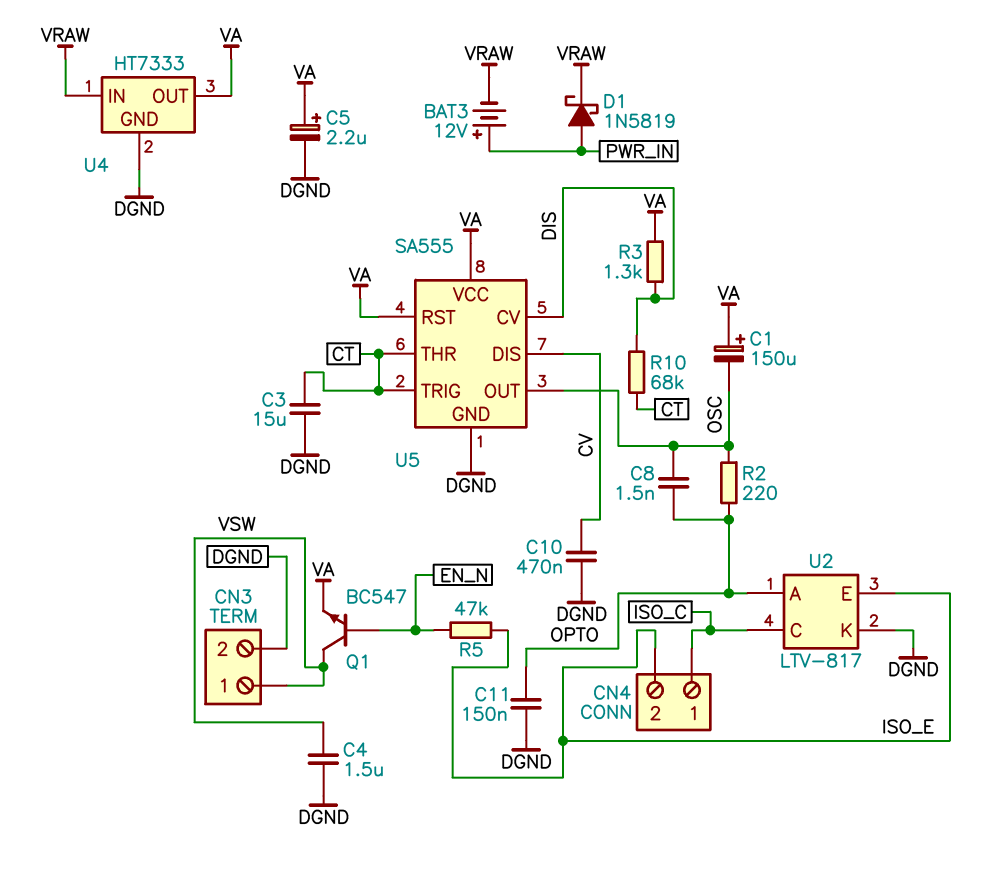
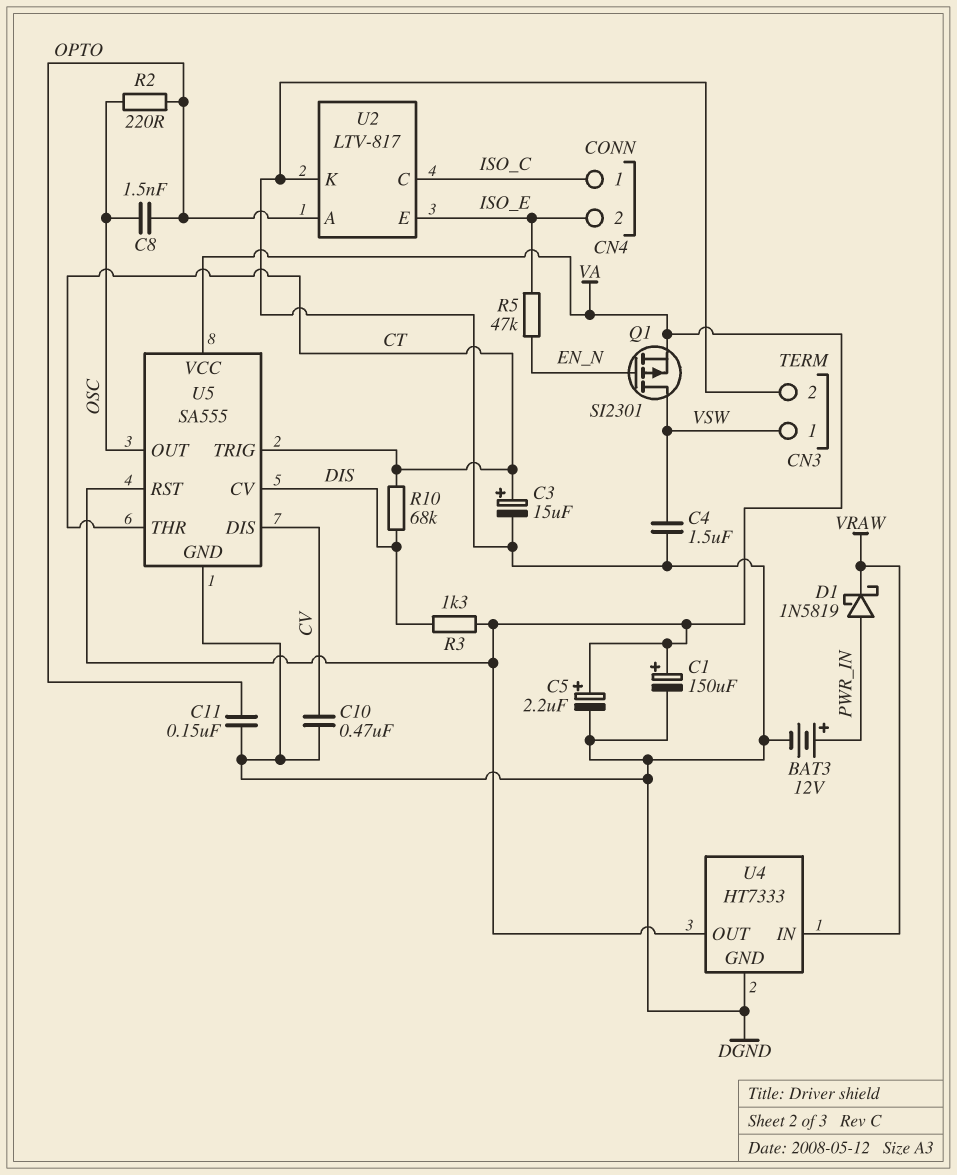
BAT3: 12V (plus PWR_IN, minus VRAW) -> 12V (plus PWR_IN, minus DGND)
C1: 150uF (plus VA, minus OSC) -> 150uF (plus VA, minus DGND)
C3: 15uF (CT, DGND) -> 15uF (plus CT, minus DGND)
Q1: NPN BC547 (B EN_N, C VSW, E VA) -> PMOS SI2301 (G EN_N, D VSW, S VA)

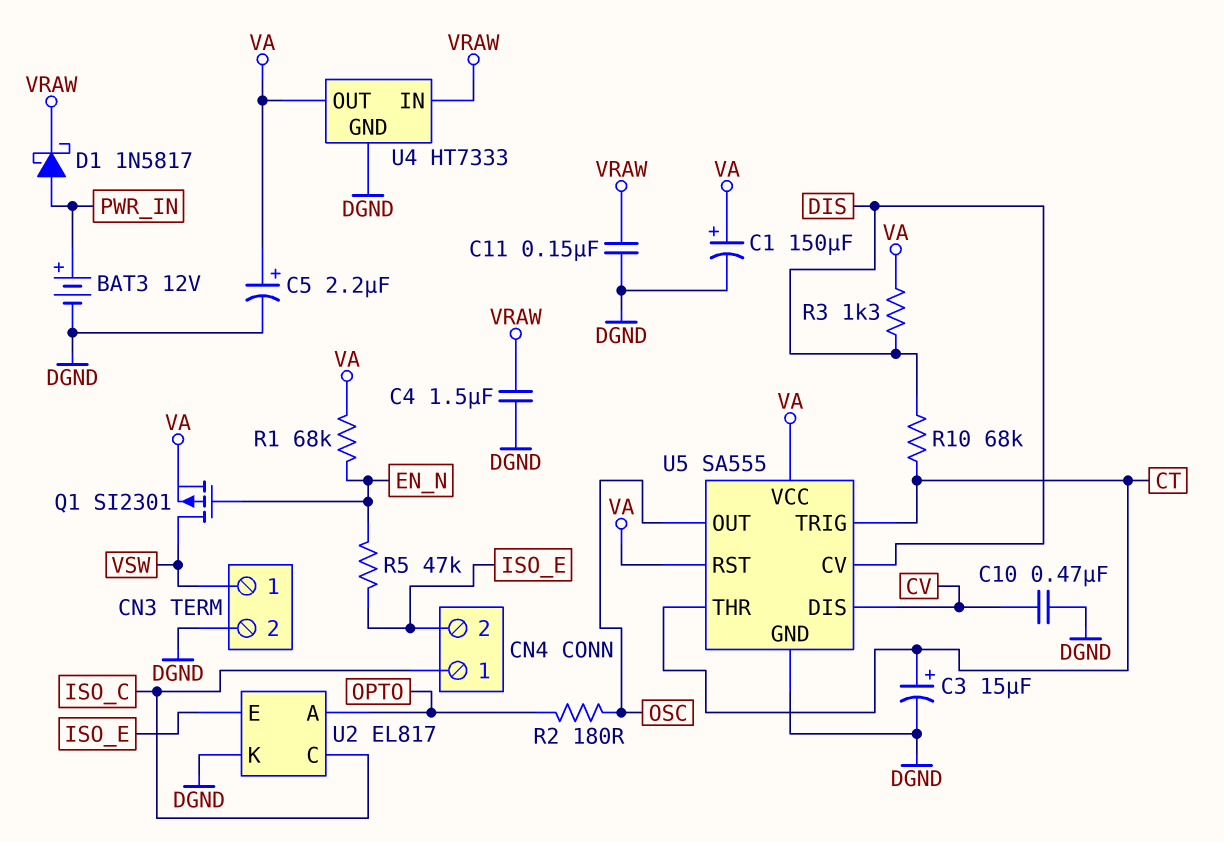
C4: 1.5uF (DGND, VSW) -> 1.5uF (DGND, VRAW)
C8: 1.5nF (OPTO, OSC) -> none
C11: 150nF (DGND, OPTO) -> 150nF (DGND, VRAW)
D1: schottky 1N5819 (A PWR_IN, K VRAW) -> schottky 1N5817 (A PWR_IN, K VRAW)
R1: none -> 68k (EN_N, VA)
R2: 220 (OPTO, OSC) -> 180 (OPTO, OSC)
U2: LTV-817 -> EL817

